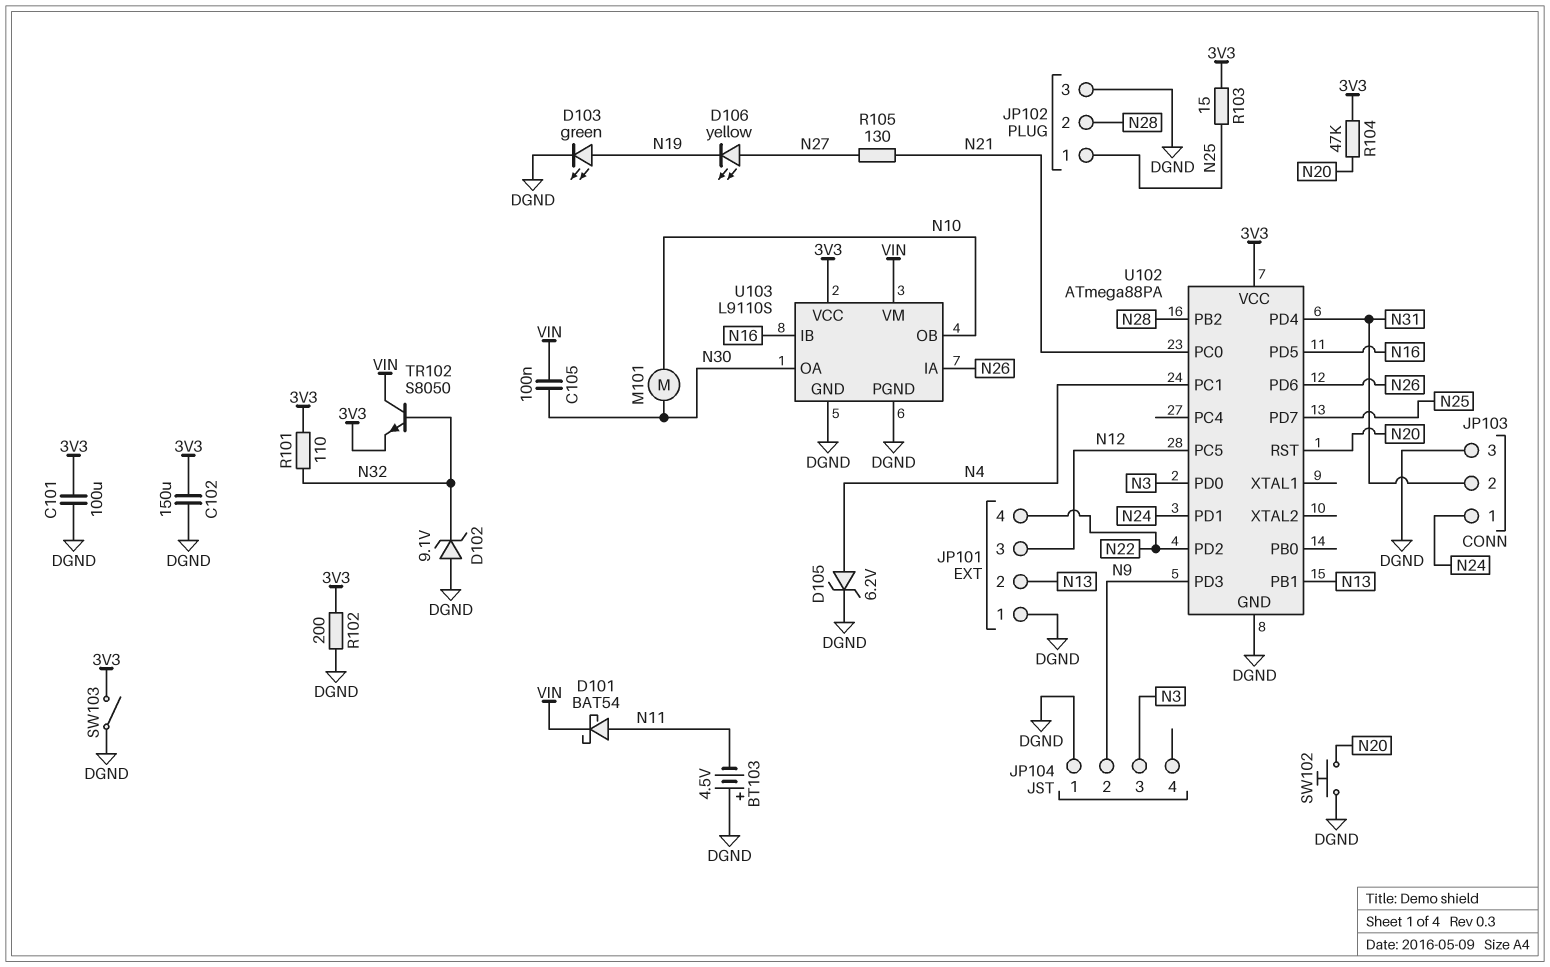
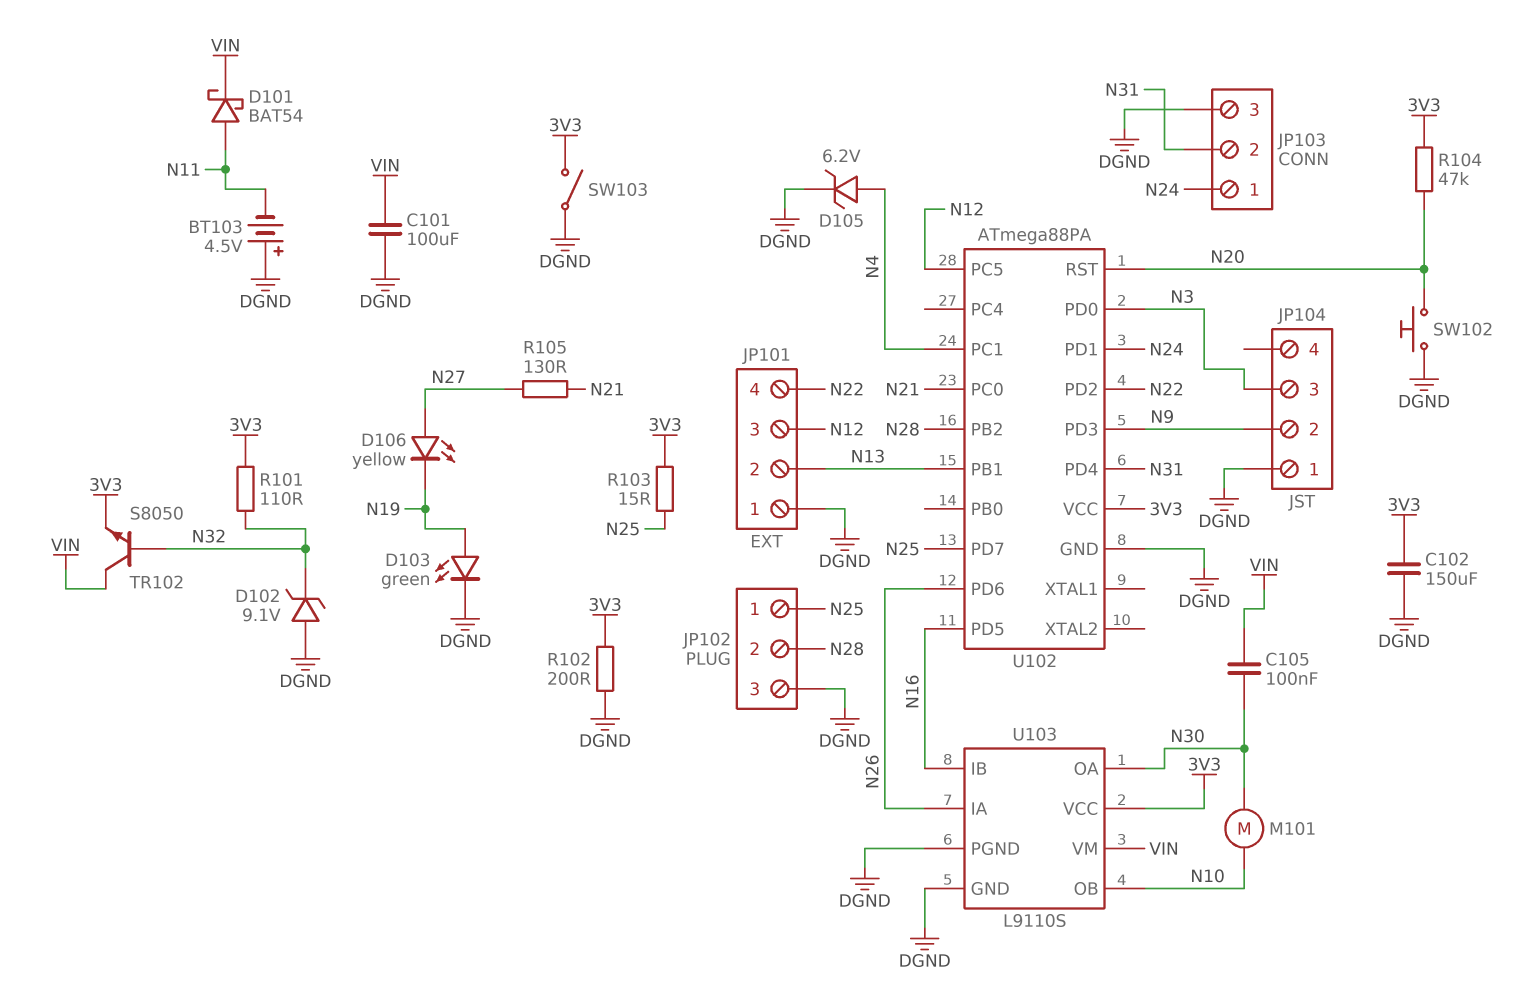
C101: 100uF (3V3, DGND) -> 100uF (DGND, VIN)

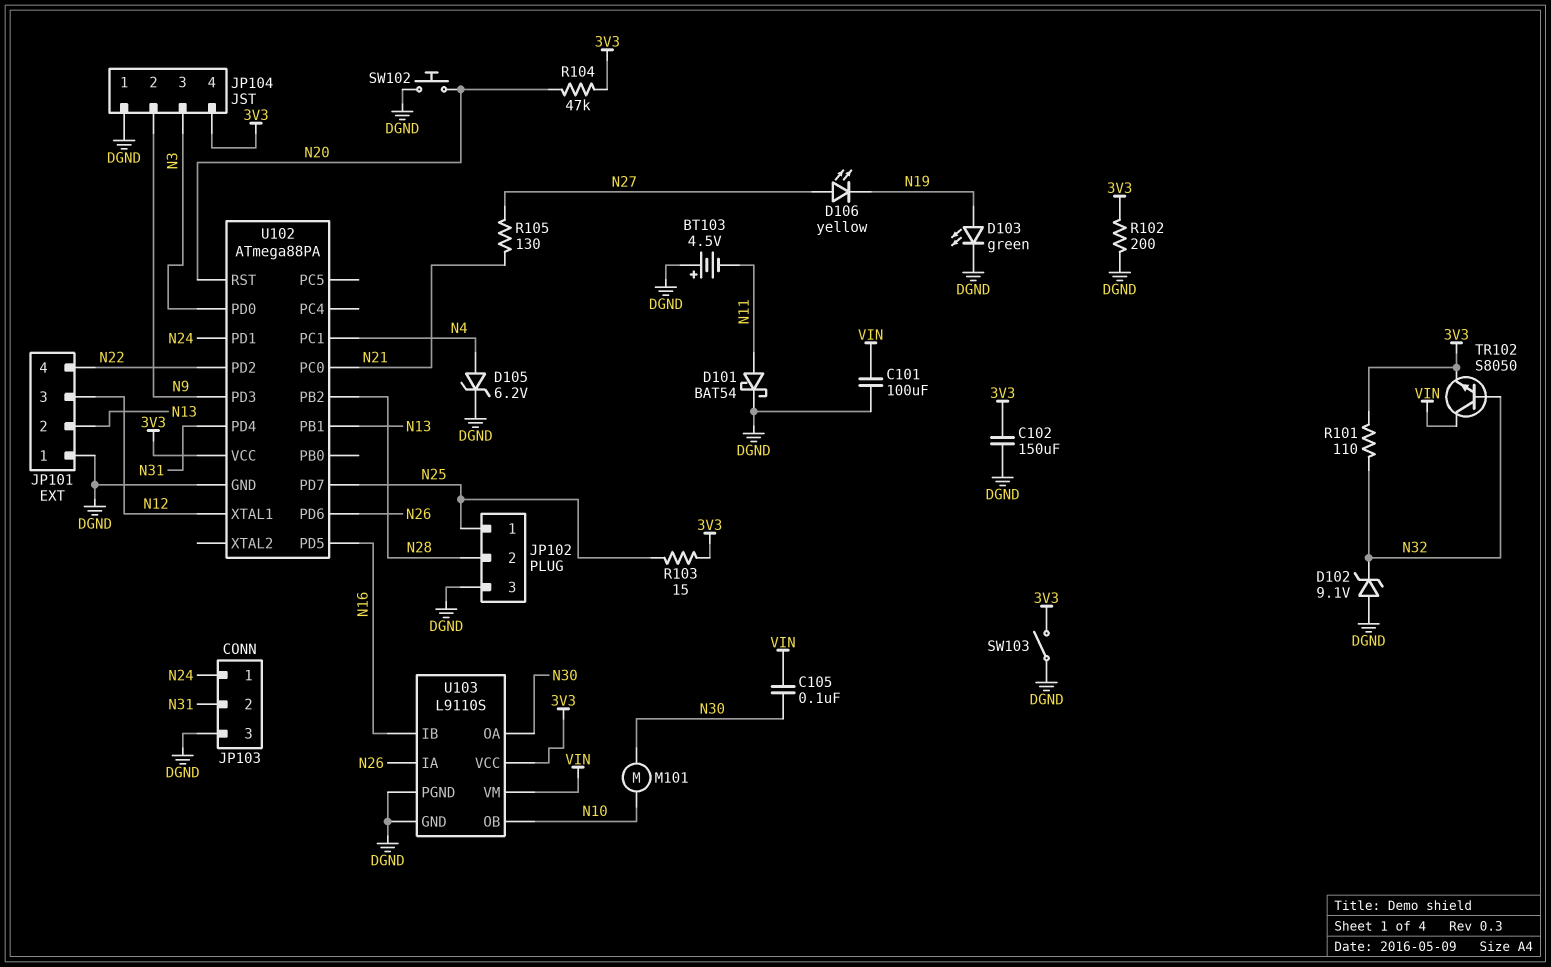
D101: schottky BAT54 (A N11, K VIN) -> schottky BAT54 (A N11, K DGND)
JP104 pin 4: none -> 3V3
U102 pin PC5: N12 -> none
U102 pin XTAL1: none -> N12

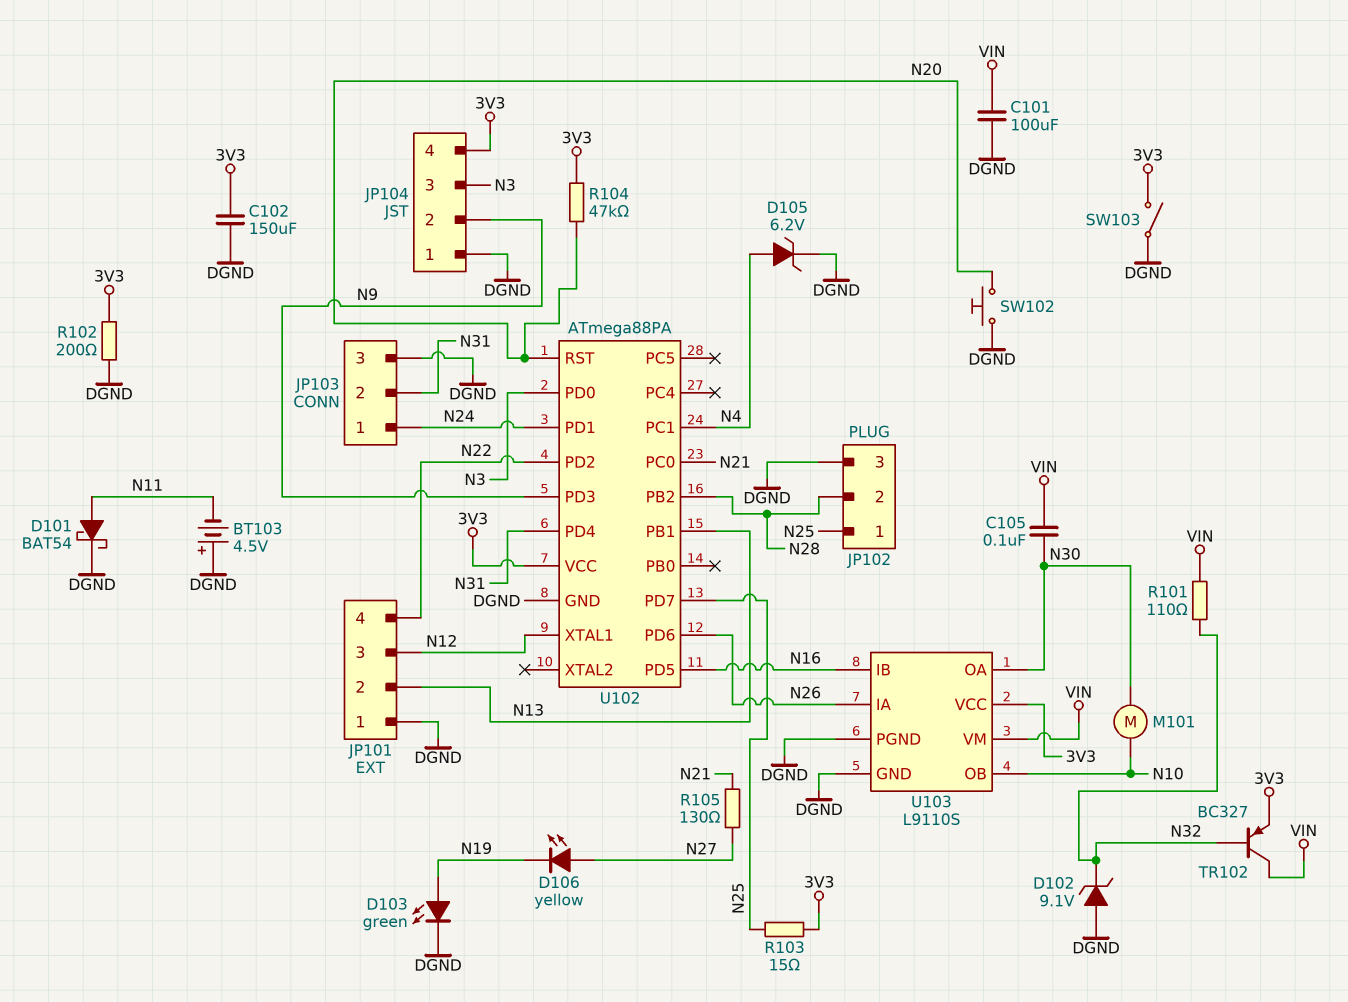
R101: 110 (3V3, N32) -> 110 (N32, VIN)
TR102: NPN S8050 (B N32, C VIN, E 3V3) -> PNP BC327 (B N32, C VIN, E 3V3)

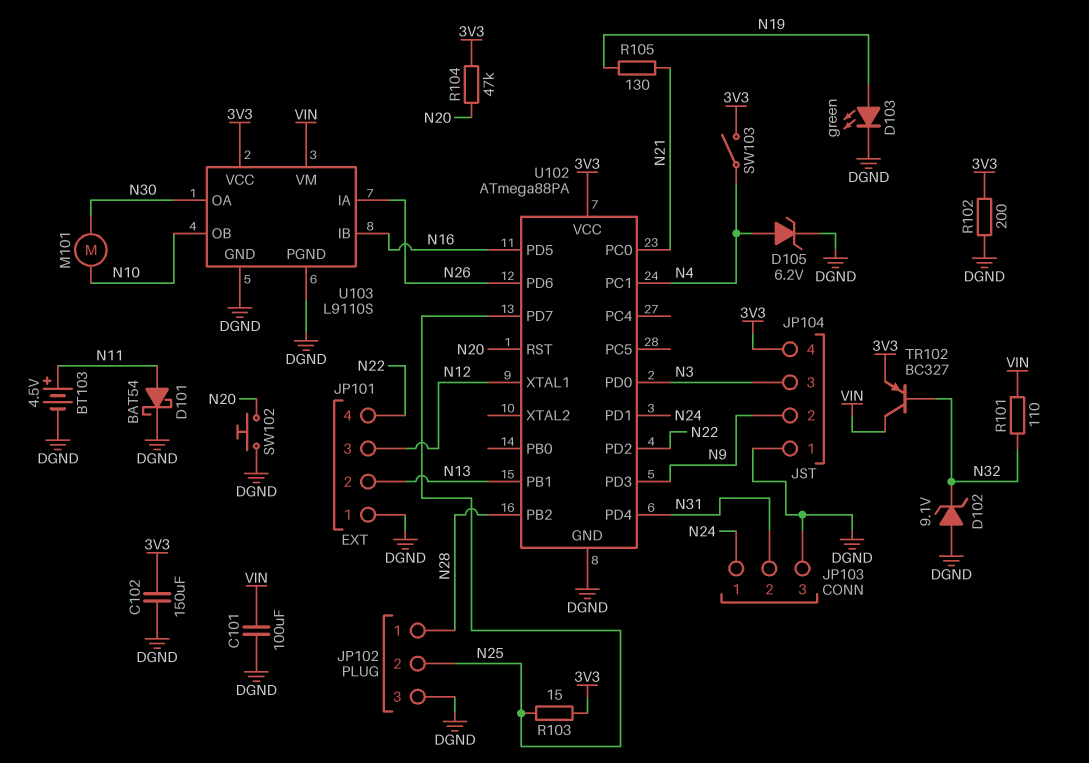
BT103: 4.5V (plus DGND, minus N11) -> 4.5V (plus N11, minus DGND)
C105: 100nF (N30, VIN) -> none
D106: LED yellow (A N27, K N19) -> none
JP102 pin 1: N25 -> N28
JP102 pin 2: N28 -> N25
R105: 130 (N21, N27) -> 130 (N19, N21)
SW103: switch (3V3, DGND) -> switch (3V3, N4)

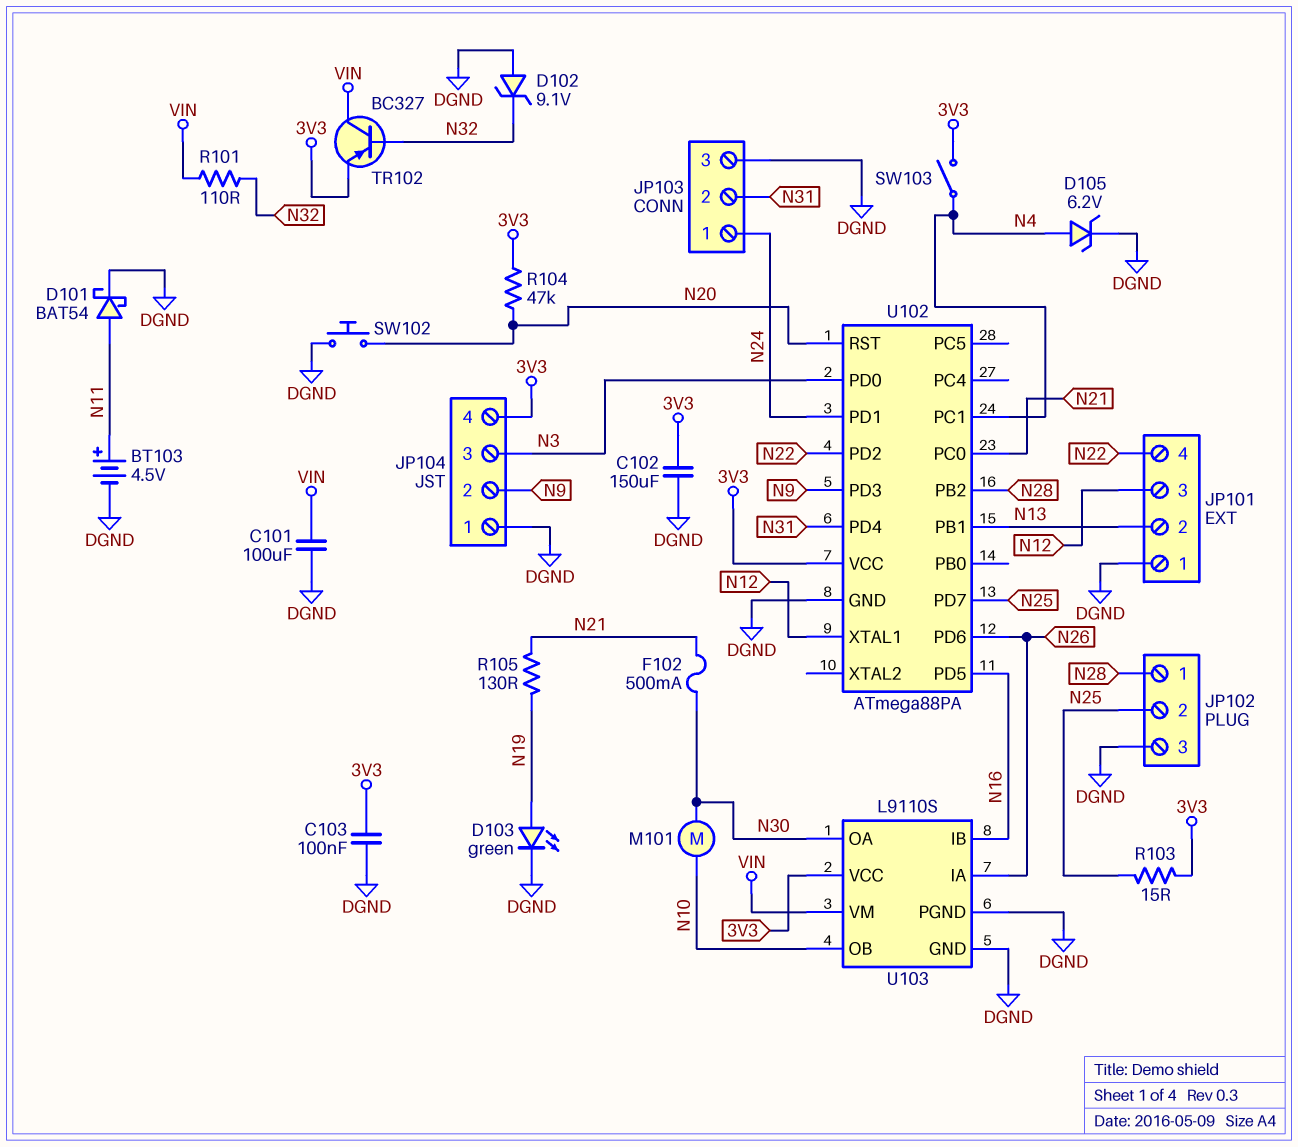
C103: none -> 100nF (3V3, DGND)
F102: none -> 500mA (N21, N30)
R102: 200 (3V3, DGND) -> none

